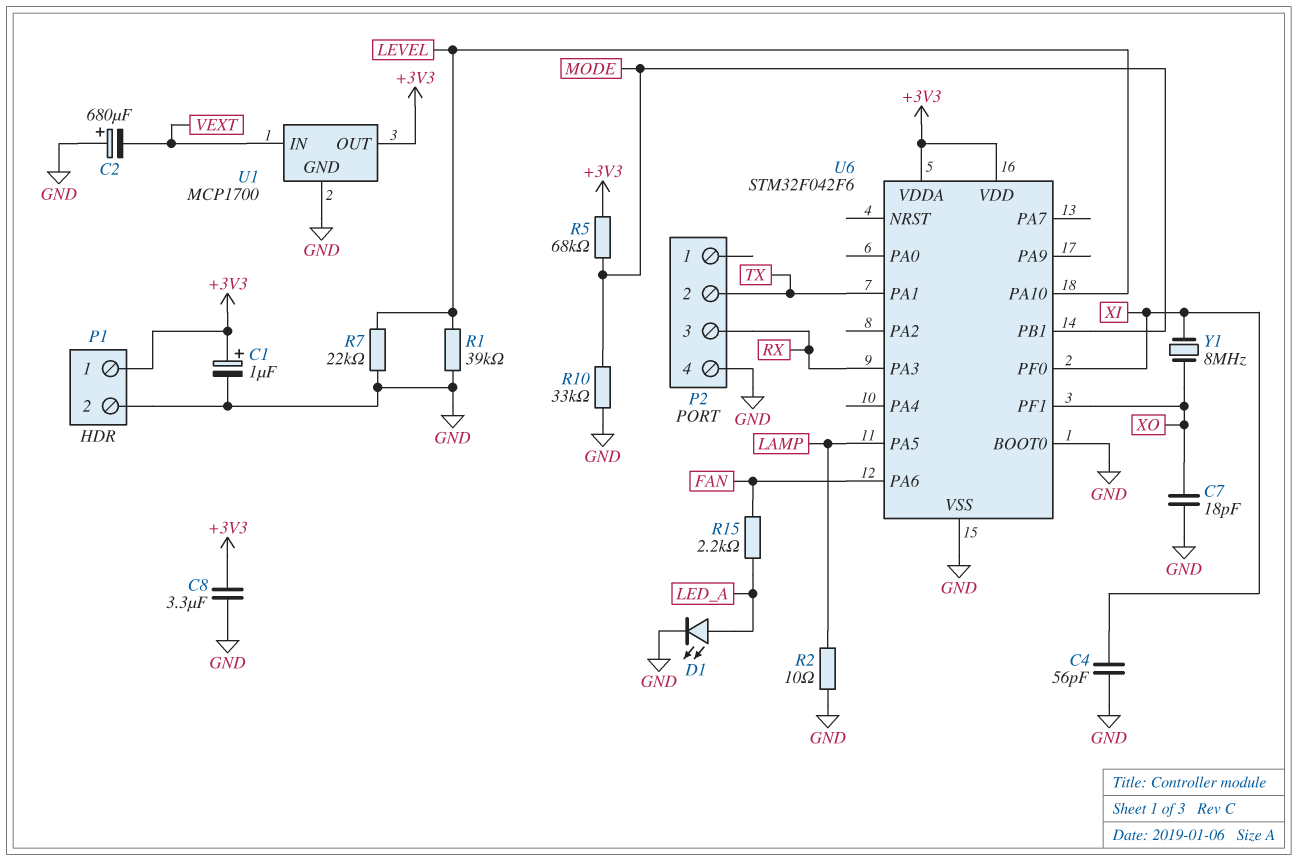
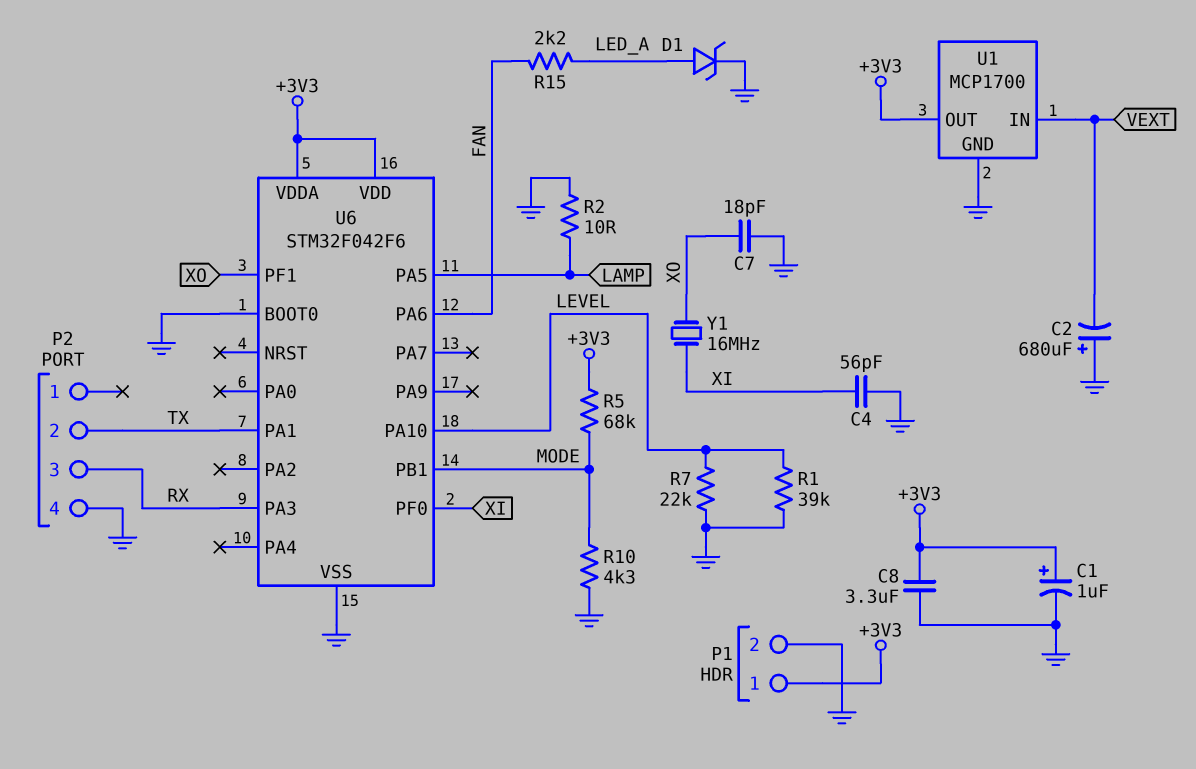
D1: LED (A LED_A, K GND) -> zener (A LED_A, K GND)
R10: 33k (GND, MODE) -> 4.3k (GND, MODE)
Y1: 8MHz (XI, XO) -> 16MHz (XI, XO)

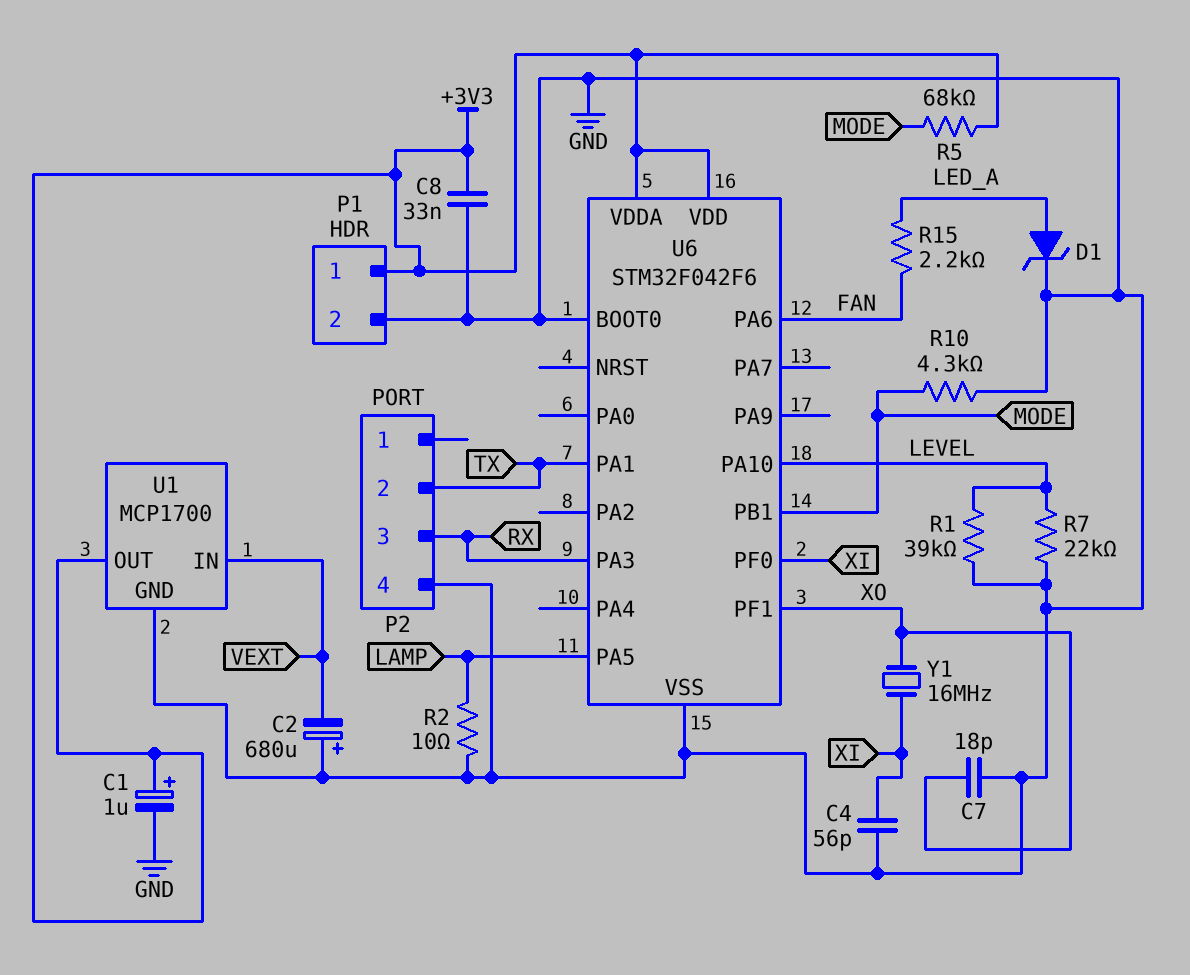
C8: 3.3uF (+3V3, GND) -> 33nF (+3V3, GND)

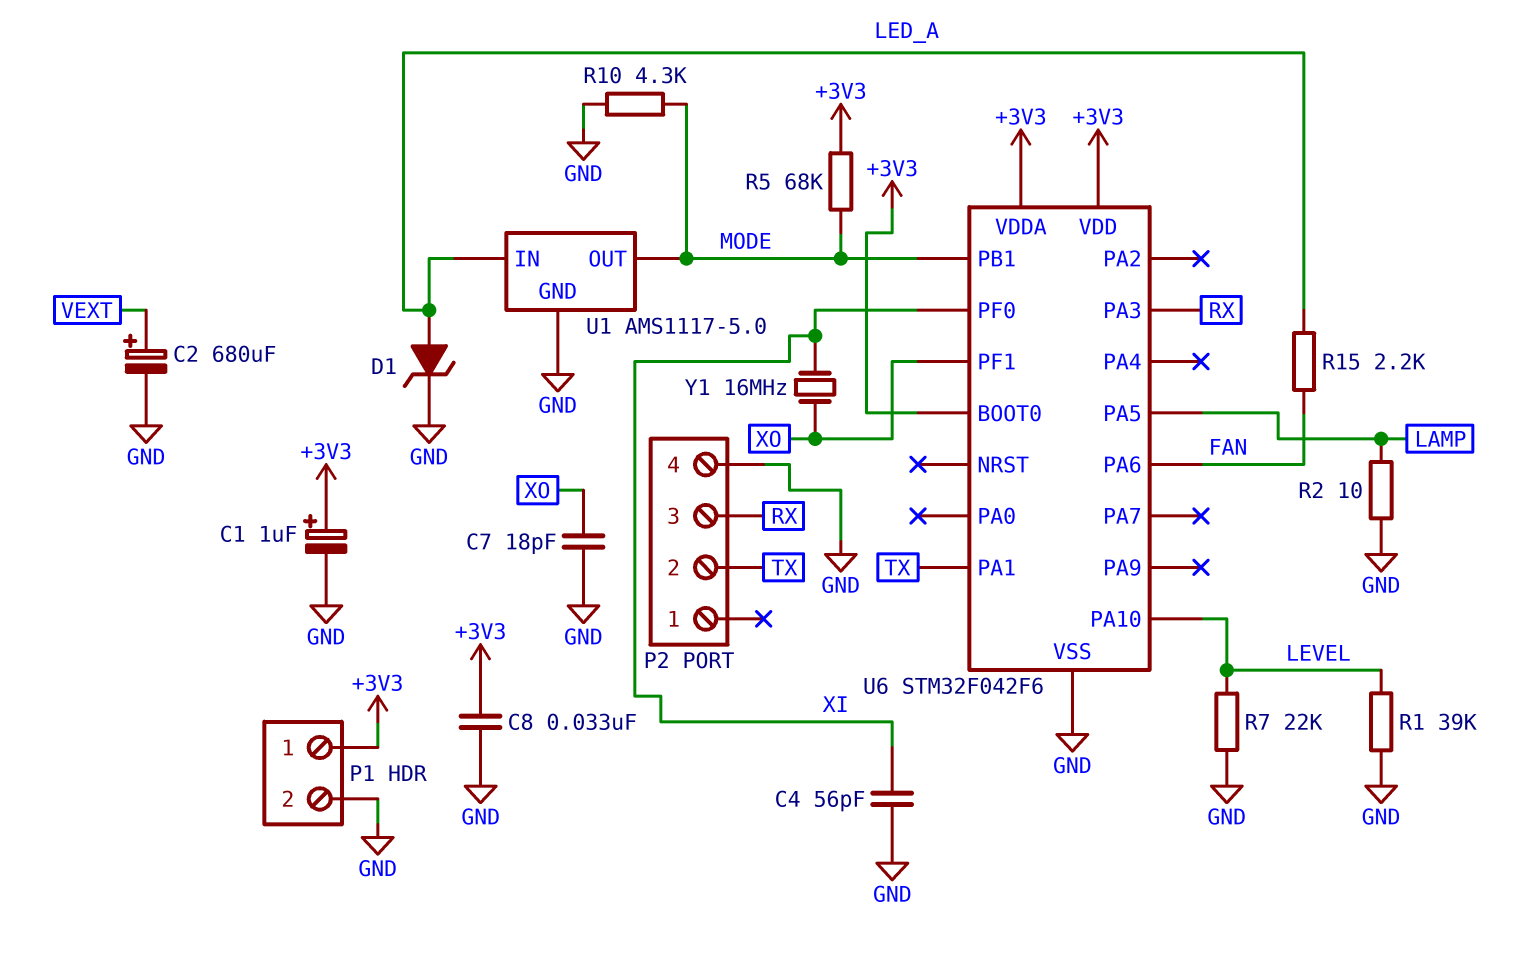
C2: 680uF (plus GND, minus VEXT) -> 680uF (plus VEXT, minus GND)
U1: MCP1700 -> AMS1117-5.0
U1 pin IN: VEXT -> LED_A
U1 pin OUT: +3V3 -> MODE
U6 pin BOOT0: GND -> +3V3

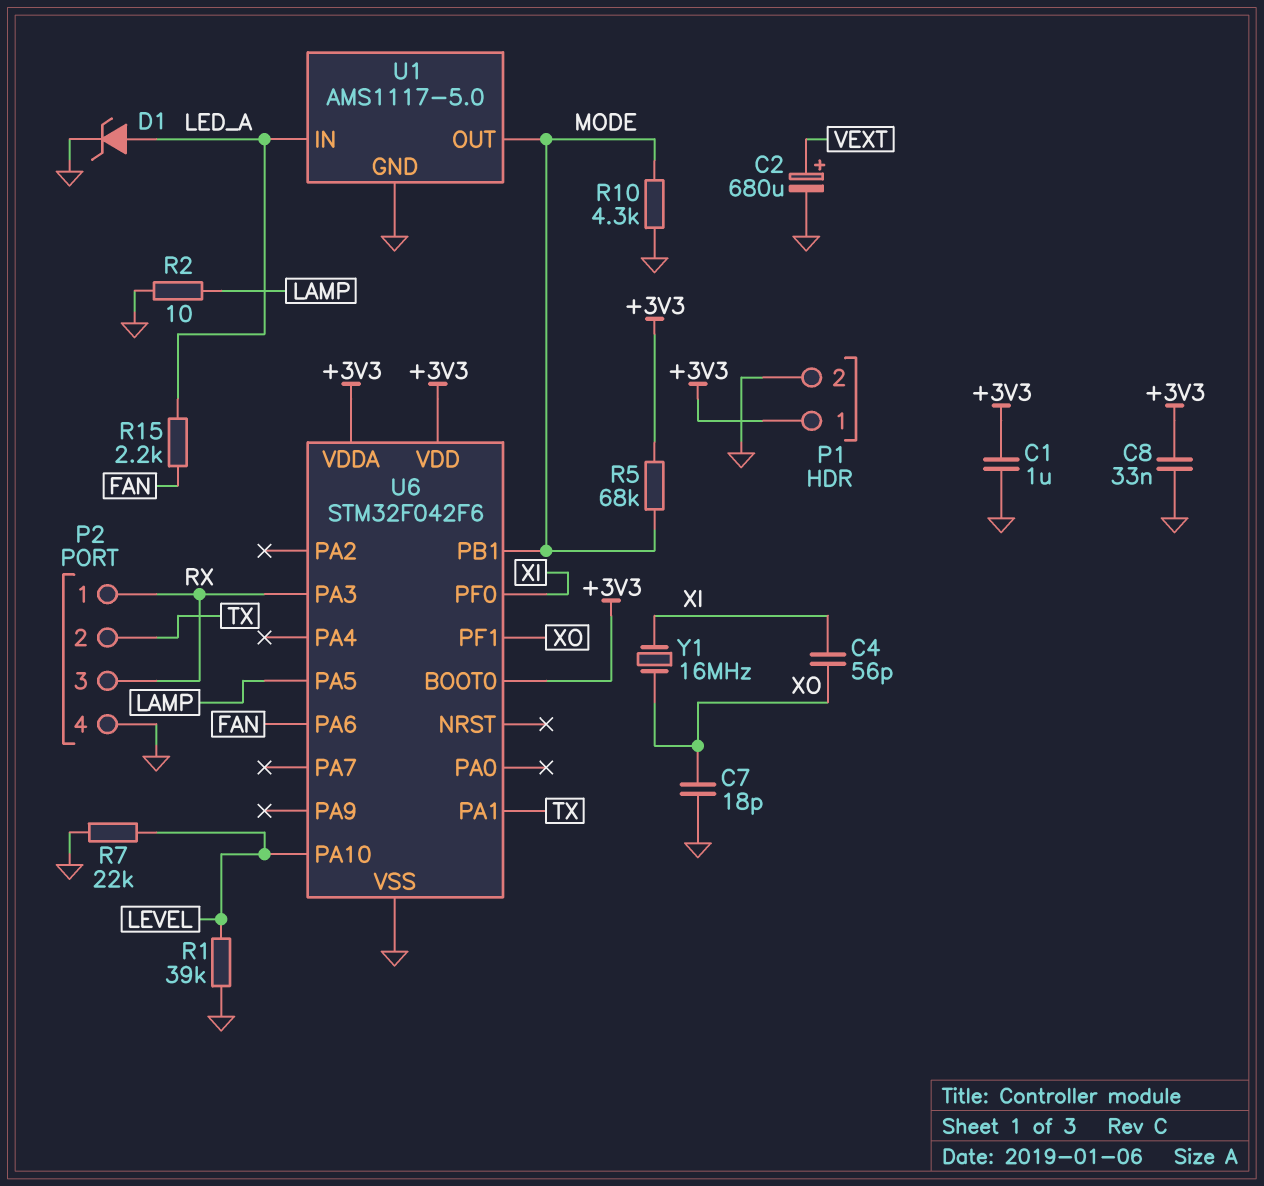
C1: 1uF (plus +3V3, minus GND) -> 1uF (+3V3, GND)
C4: 56pF (GND, XI) -> 56pF (XI, XO)
P2 pin 1: none -> RX

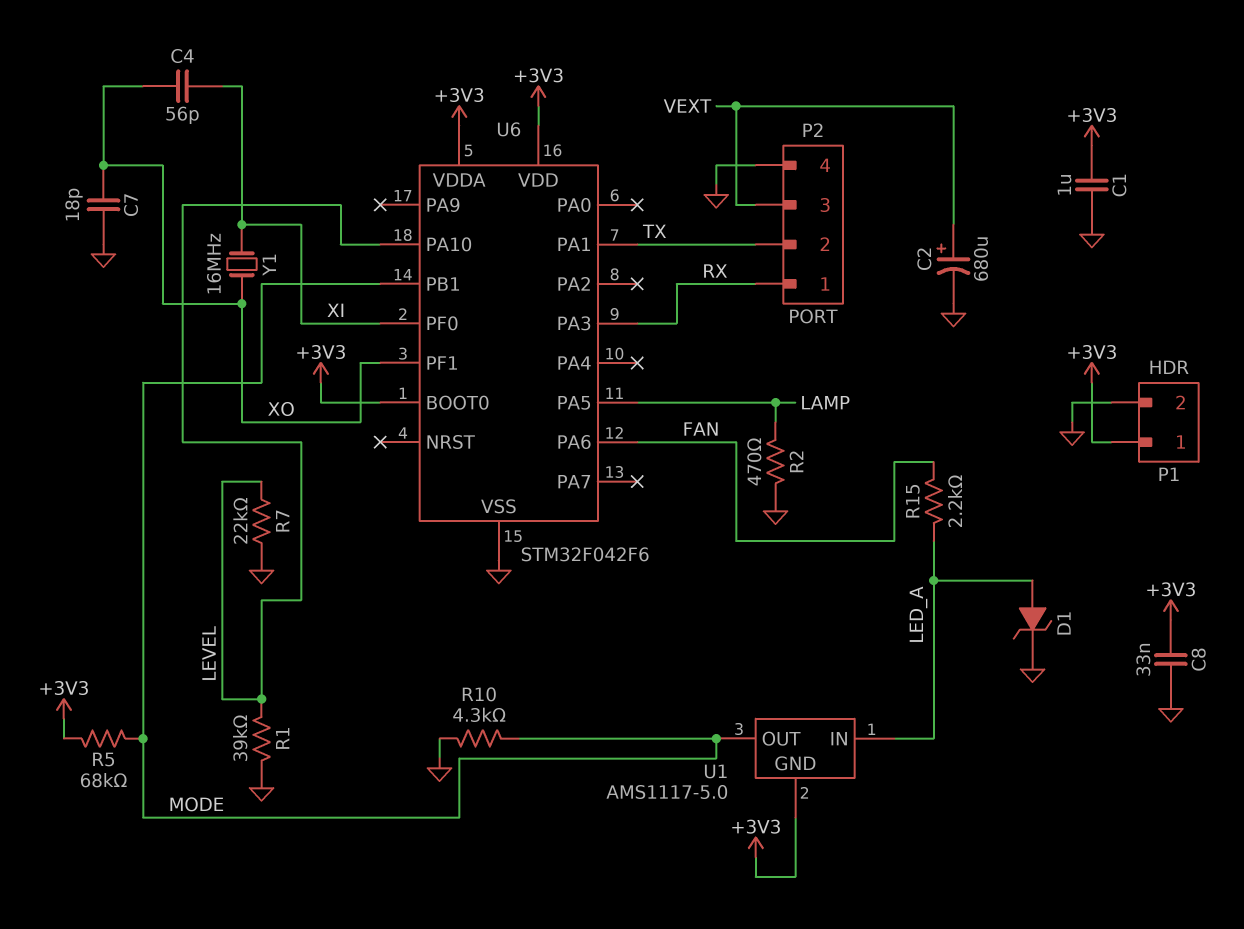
P2 pin 3: RX -> VEXT
R2: 10 (GND, LAMP) -> 470 (GND, LAMP)
U1 pin GND: GND -> +3V3

